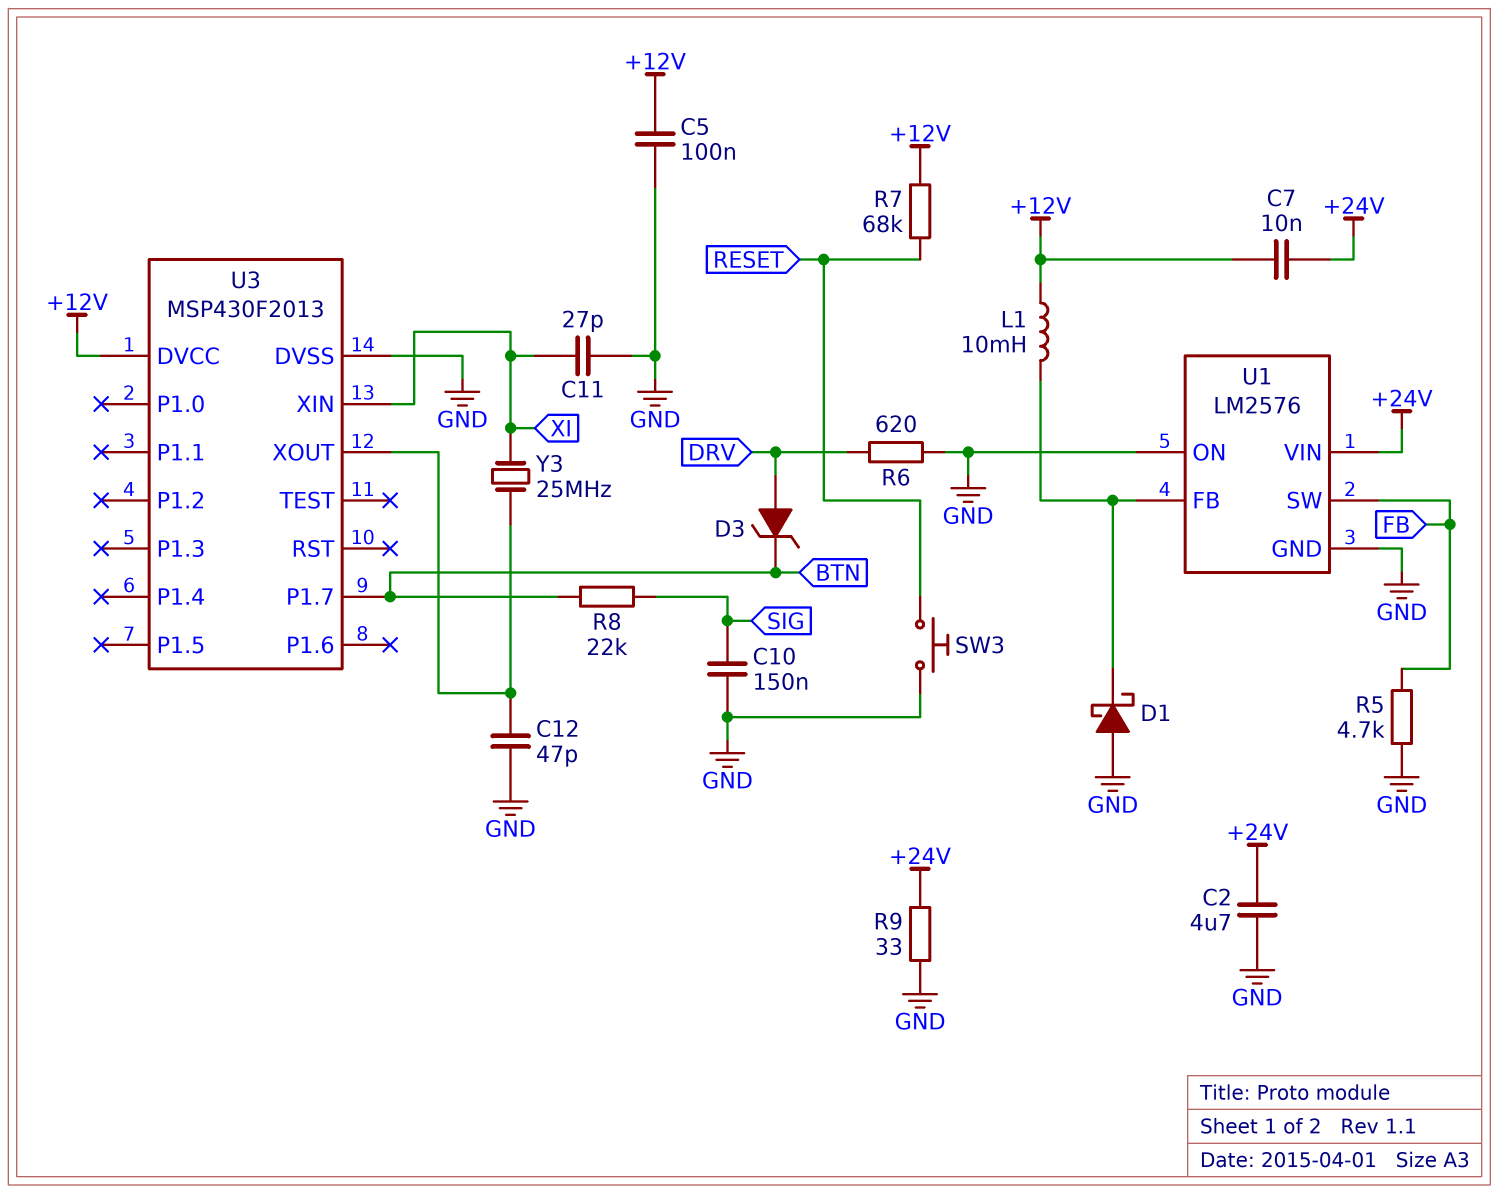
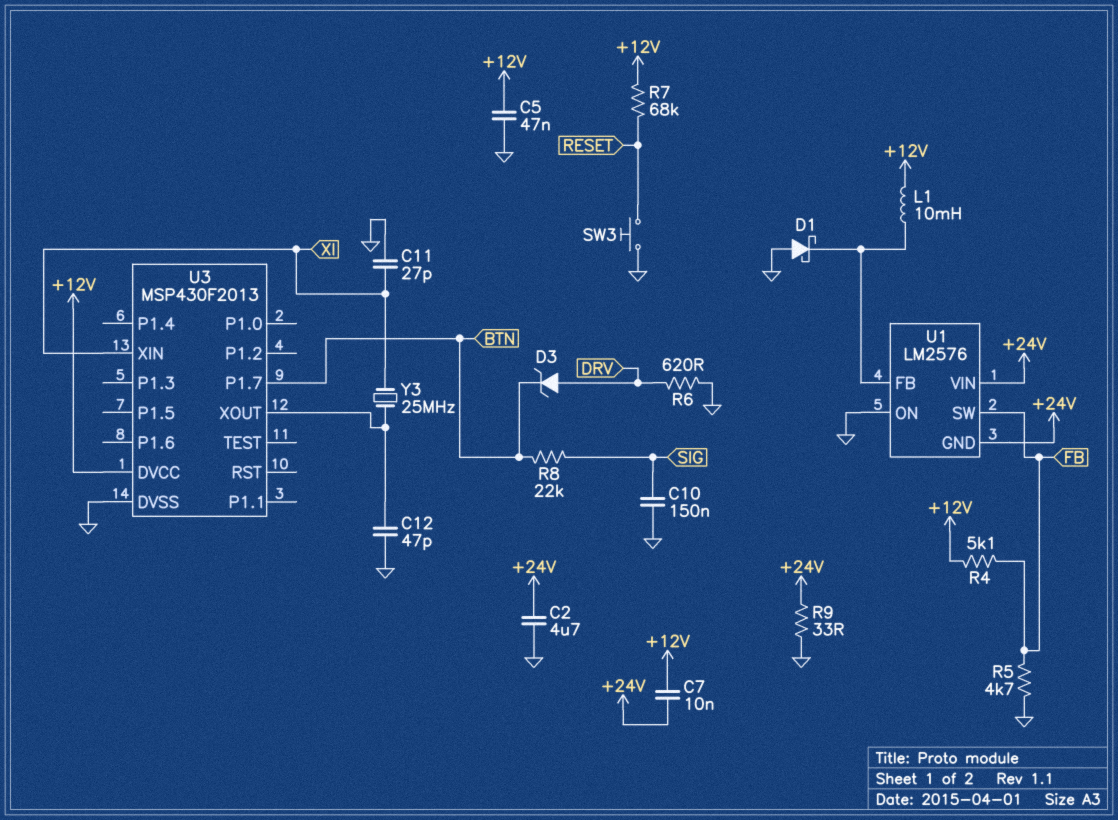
C5: 100nF (+12V, GND) -> 47nF (+12V, GND)
R4: none -> 5.1k (+12V, FB)
U1 pin GND: GND -> +24V

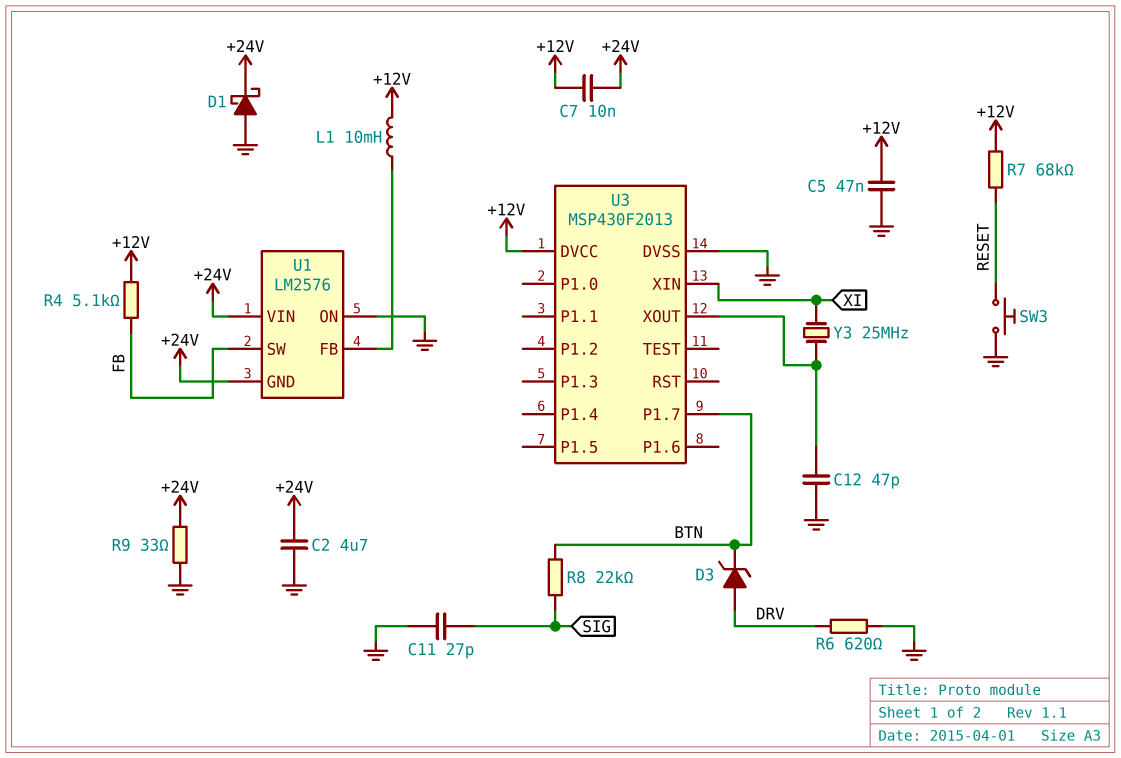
C10: 150nF (GND, SIG) -> none
C11: 27pF (GND, XI) -> 27pF (GND, SIG)
D1: schottky (A GND, K U1/FB) -> schottky (A GND, K +24V)
R5: 4.7k (FB, GND) -> none

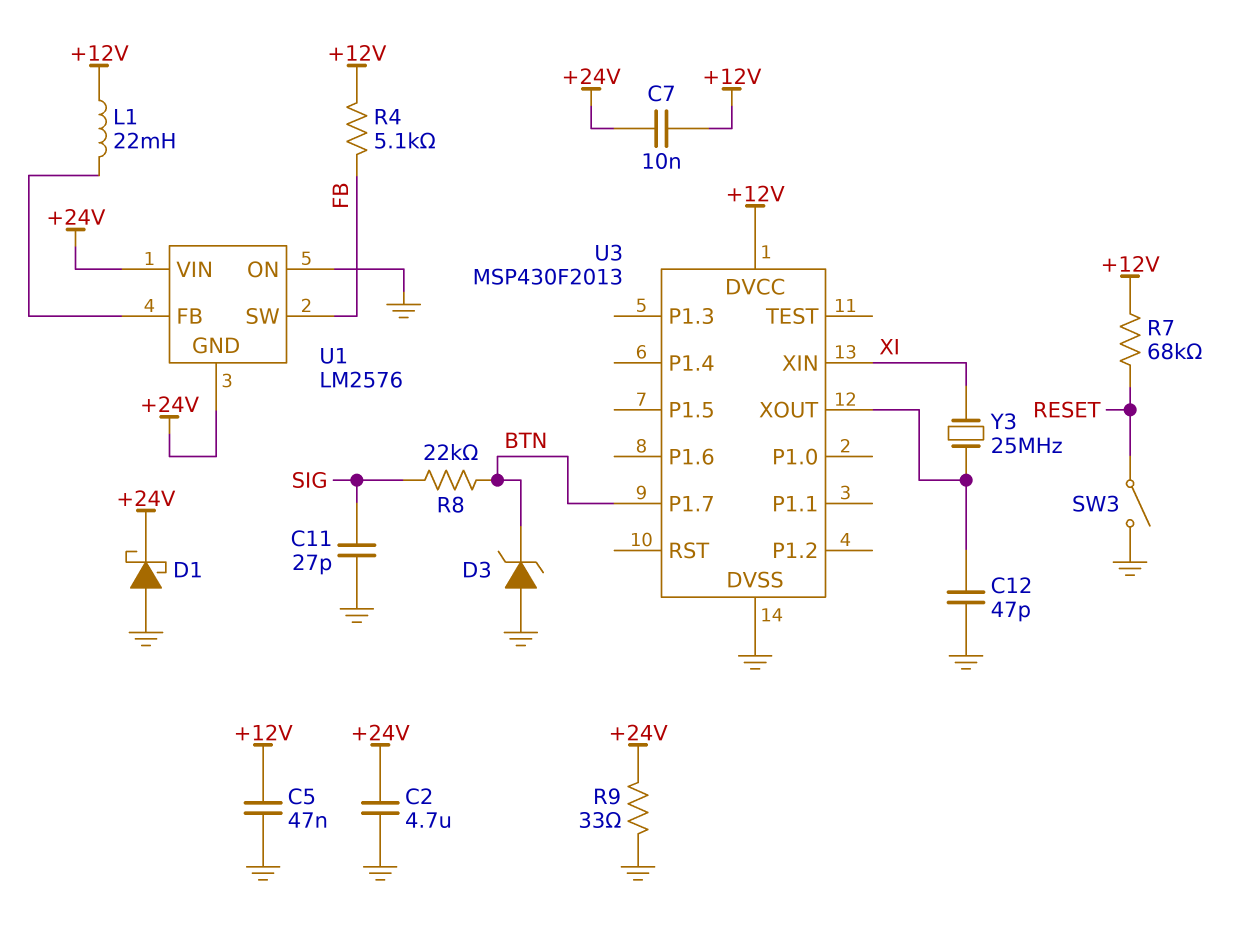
D3: zener (A DRV, K BTN) -> zener (A GND, K BTN)
L1: 10mH (+12V, U1/FB) -> 22mH (+12V, U1/FB)
R6: 620 (DRV, GND) -> none
SW3: button (GND, RESET) -> switch (GND, RESET)

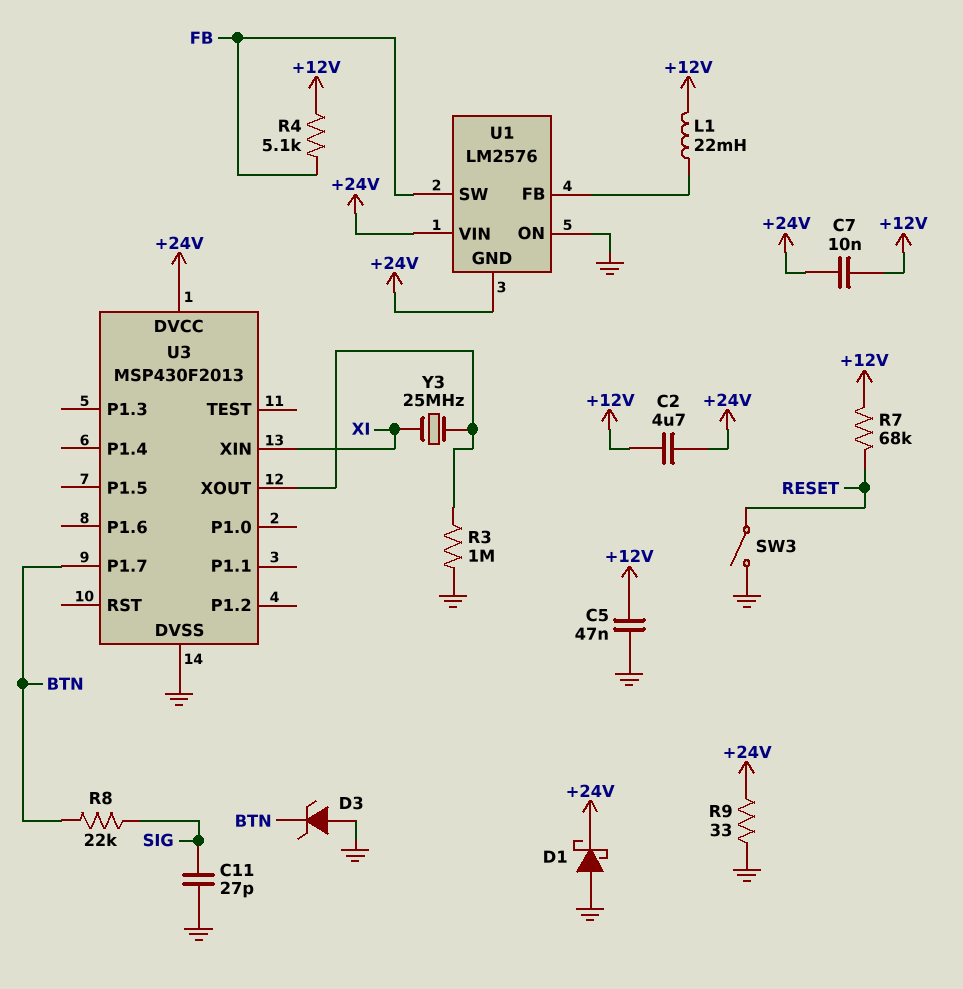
C2: 4.7uF (+24V, GND) -> 4.7uF (+12V, +24V)
C12: 47pF (GND, U3/XOUT) -> none
R3: none -> 1M (GND, U3/XOUT)
U3 pin DVCC: +12V -> +24V

